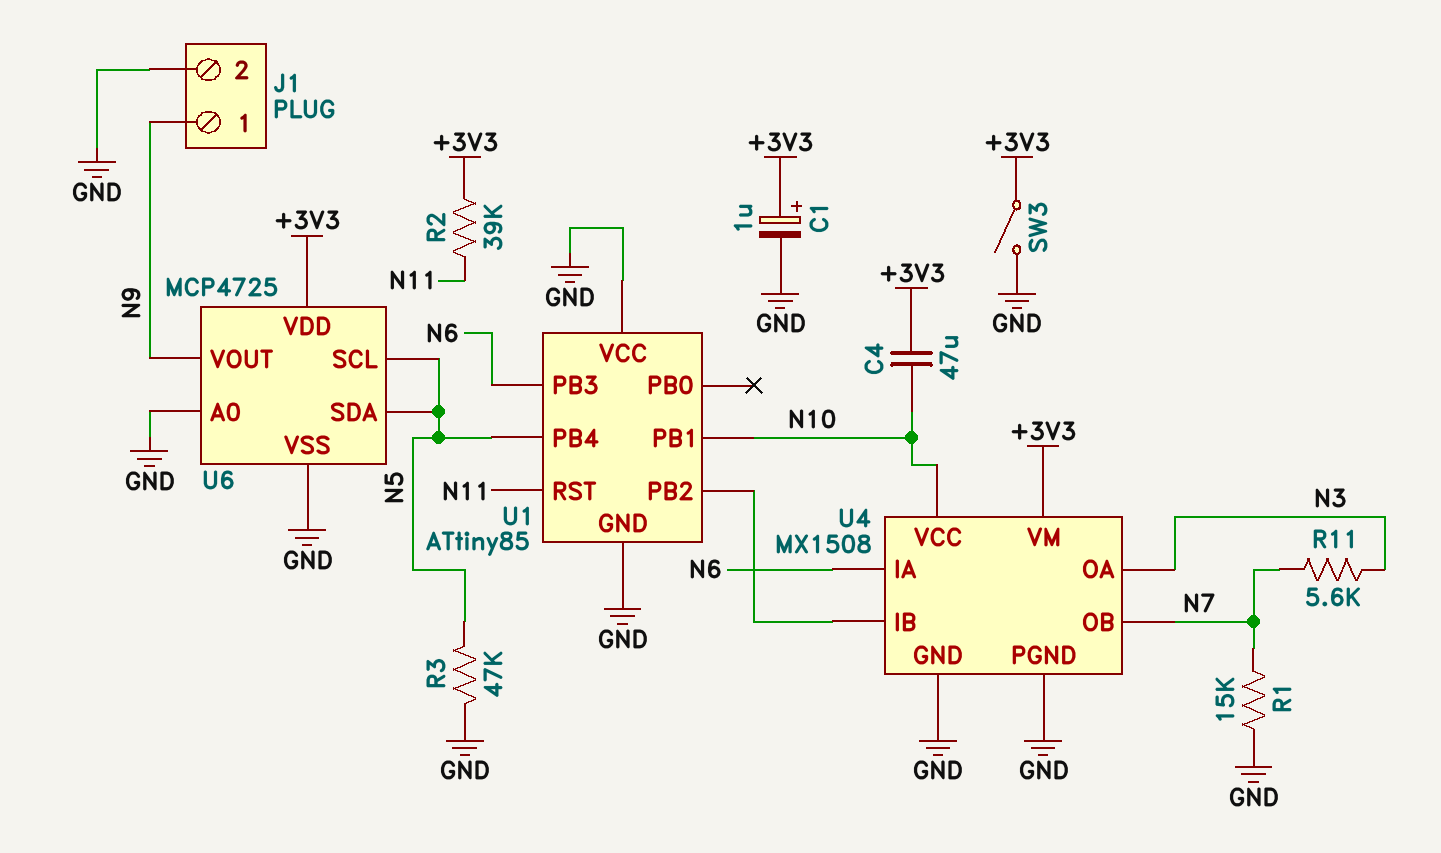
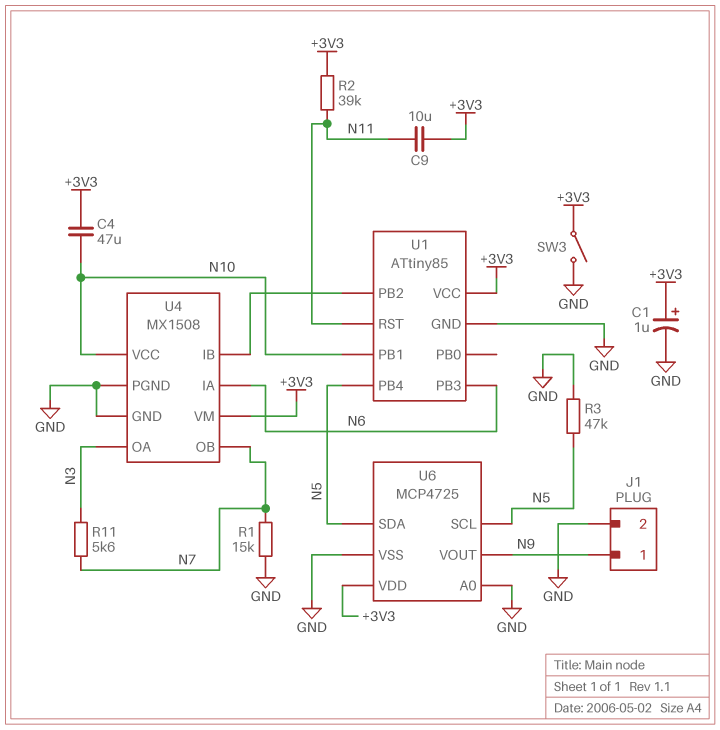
C9: none -> 10uF (+3V3, N11)
U1 pin VCC: GND -> +3V3

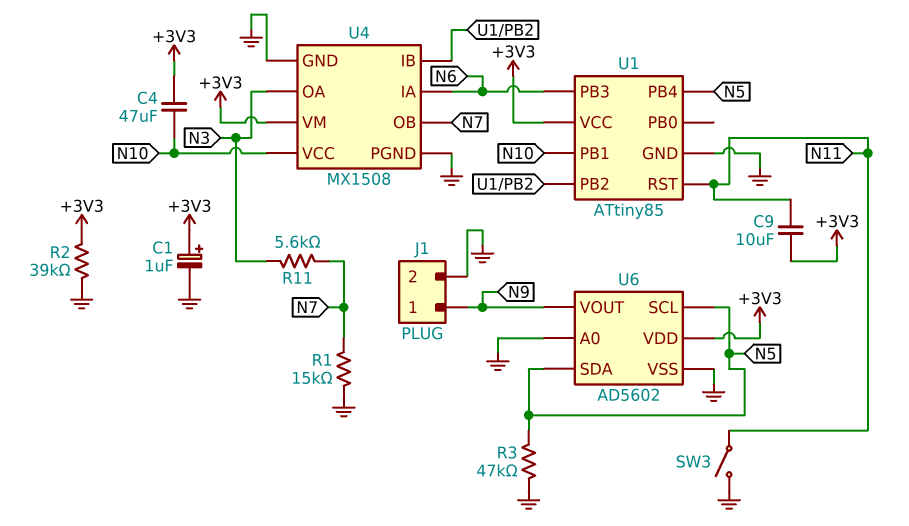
R2: 39k (+3V3, N11) -> 39k (+3V3, GND)
SW3: switch (+3V3, GND) -> switch (GND, N11)
U6: MCP4725 -> AD5602

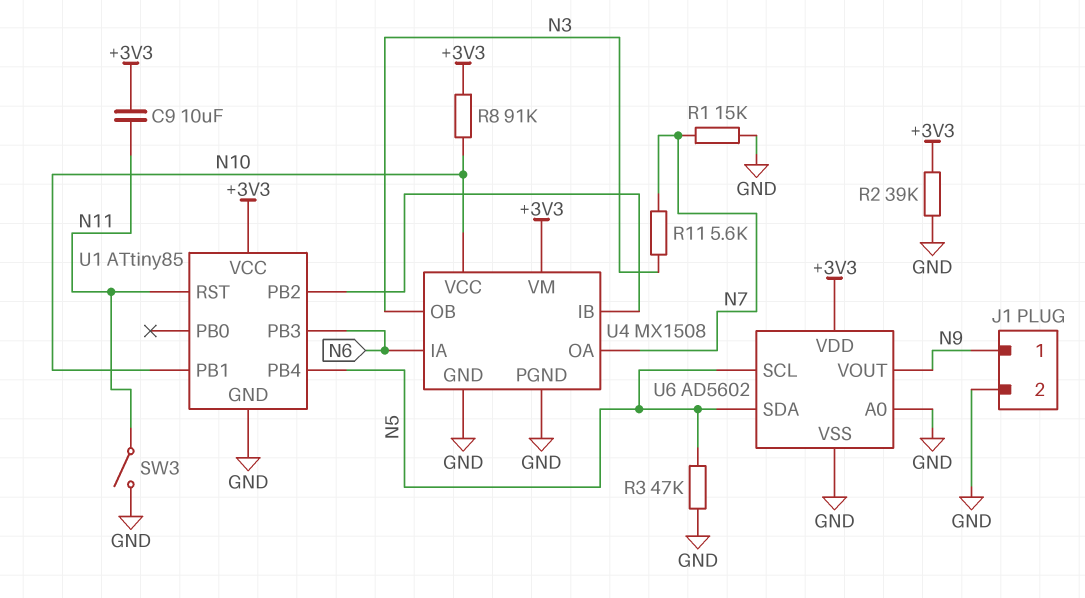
C1: 1uF (plus +3V3, minus GND) -> none
C4: 47uF (+3V3, N10) -> none
R8: none -> 91k (+3V3, N10)
U4 pin OA: N3 -> N7
U4 pin OB: N7 -> N3

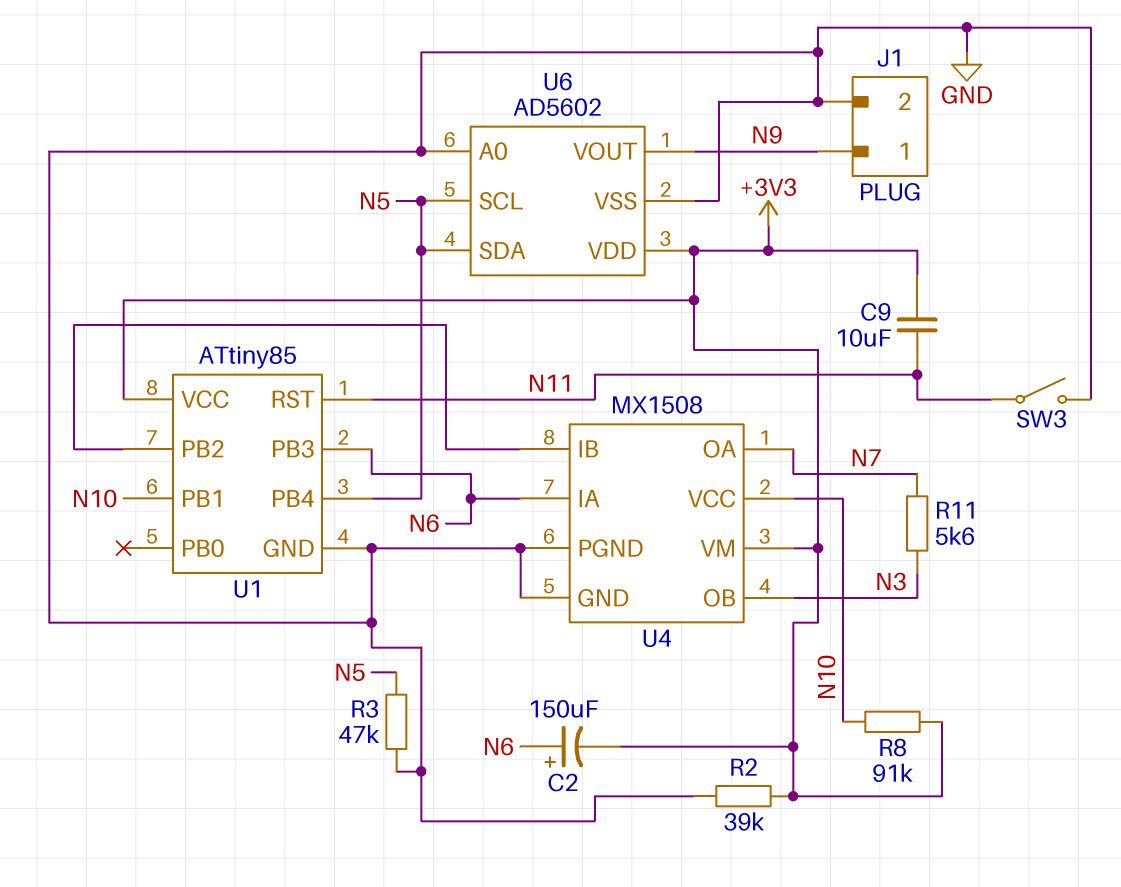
C2: none -> 150uF (plus N6, minus +3V3)
R1: 15k (GND, N7) -> none

